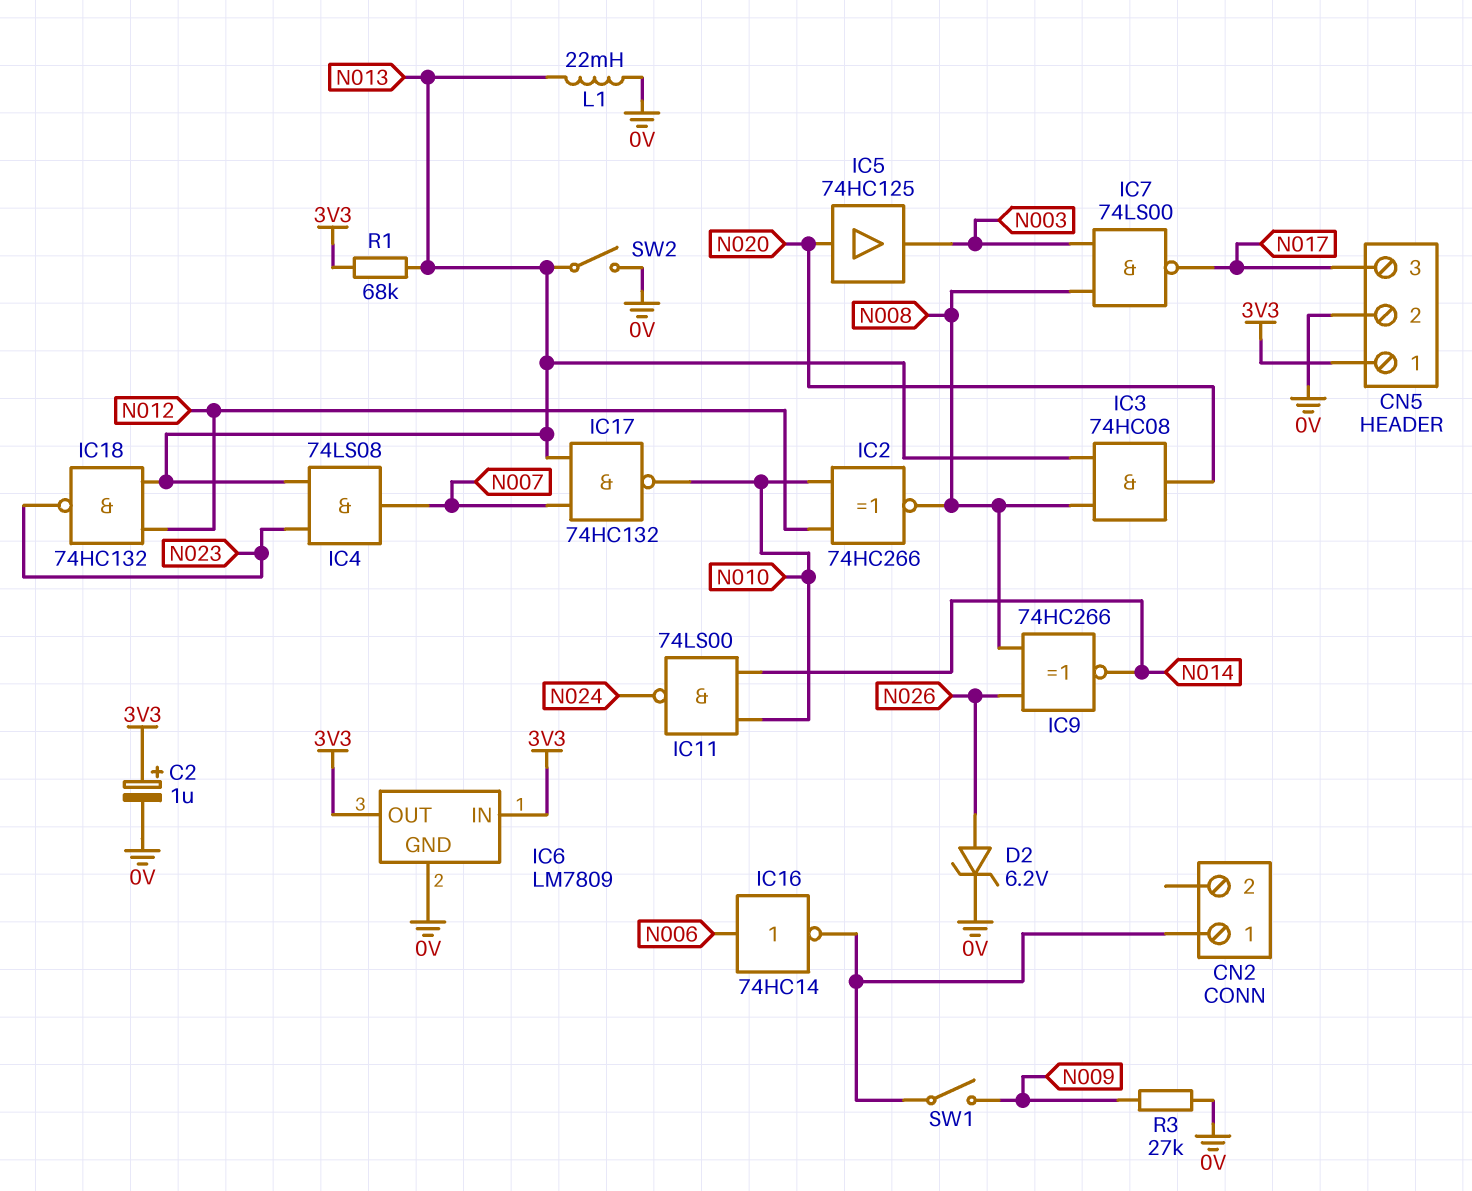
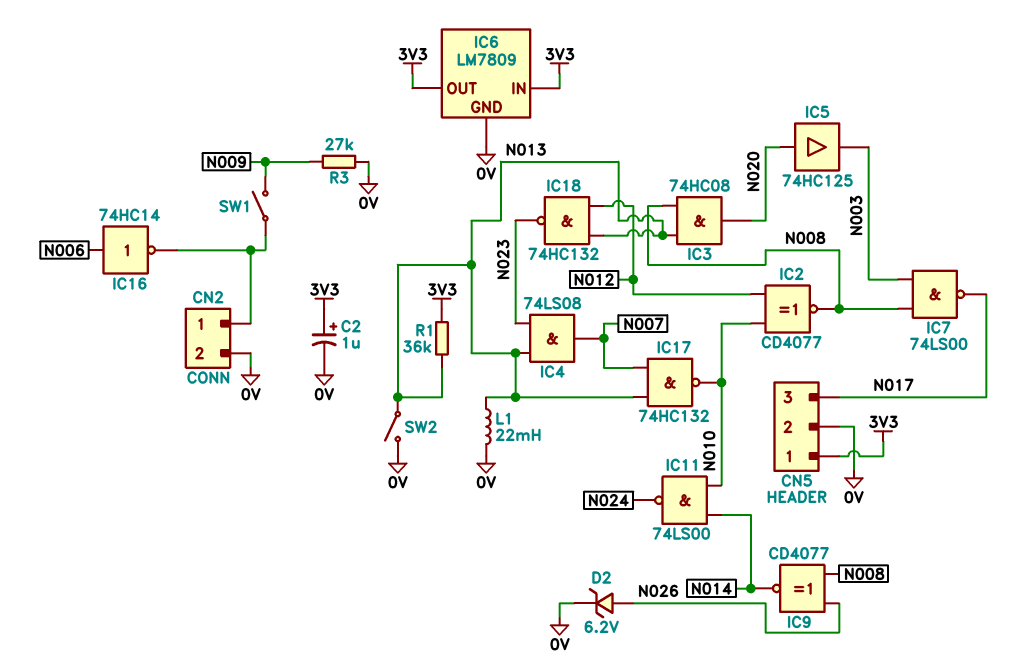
CN2 pin 2: none -> 0V
IC2: XNOR 74HC266 (in N010, in N012, out N008) -> XNOR CD4077 (in N010, in N012, out N008)
IC9: XNOR 74HC266 (in N008, in N026, out N014) -> XNOR CD4077 (in N008, in N026, out N014)
R1: 68k (3V3, N013) -> 36k (3V3, N013)

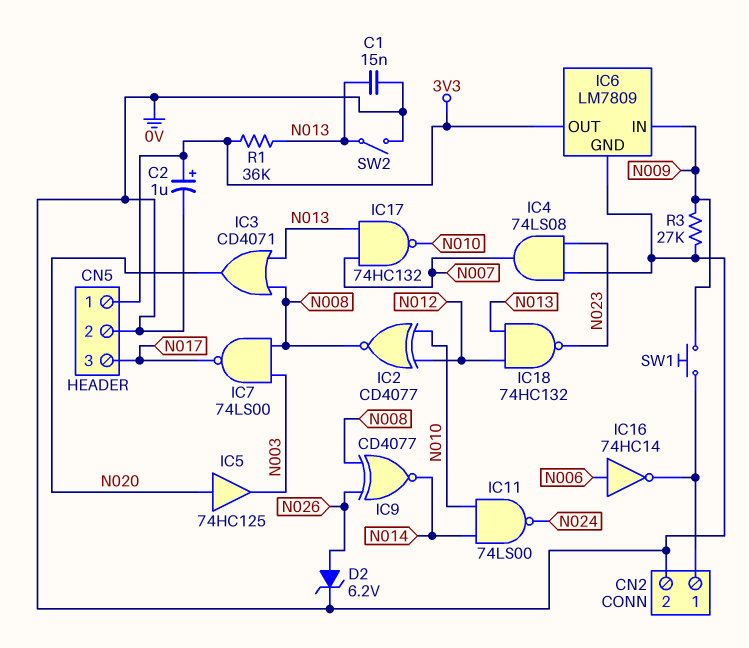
C1: none -> 15nF (0V, N013)
IC3: AND 74HC08 (in N008, in N013, out N020) -> OR CD4071 (in N008, in N013, out N020)
IC4: AND 74LS08 (in N013, in N023, out N007) -> AND 74LS08 (in 0V, in N023, out N007)
IC6 pin IN: 3V3 -> N009
L1: 22mH (0V, N013) -> none
SW1: switch (CN2/1, N009) -> button (CN2/1, N009)

